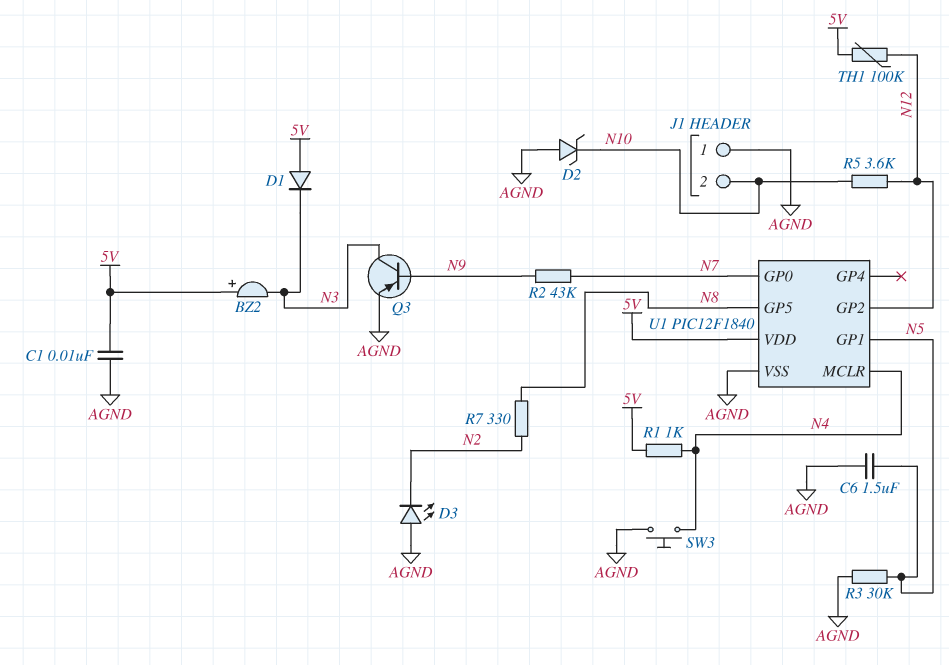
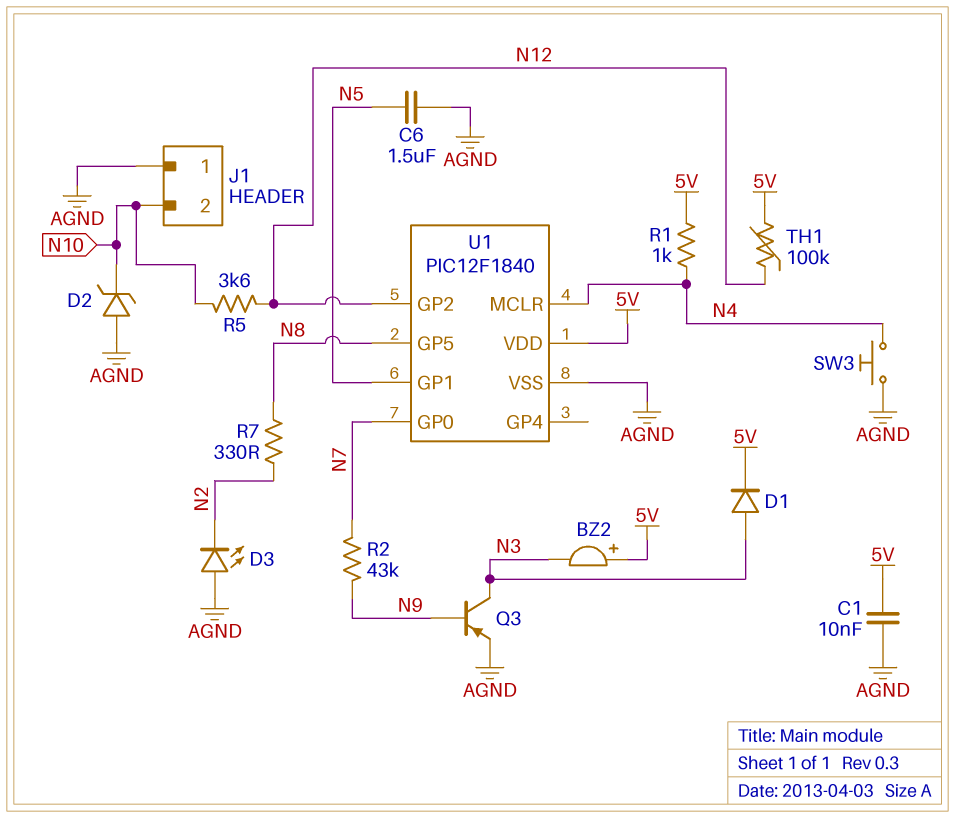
D1: diode (A 5V, K N3) -> diode (A N3, K 5V)
R3: 30k (AGND, N5) -> none

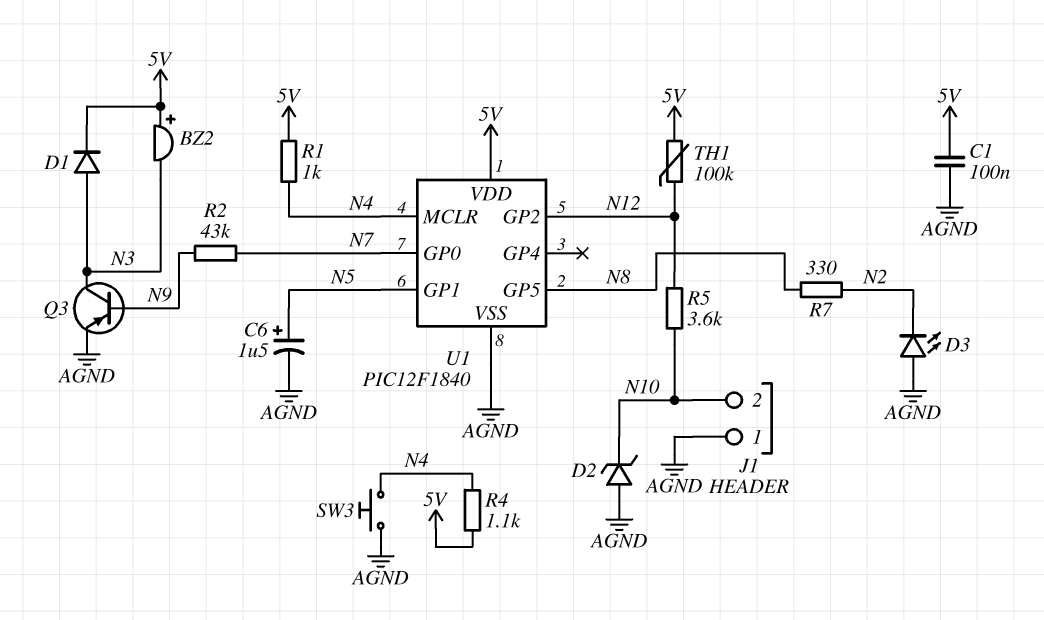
C1: 10nF (5V, AGND) -> 100nF (5V, AGND)
C6: 1.5uF (AGND, N5) -> 1.5uF (plus N5, minus AGND)
R4: none -> 1.1k (5V, N4)

